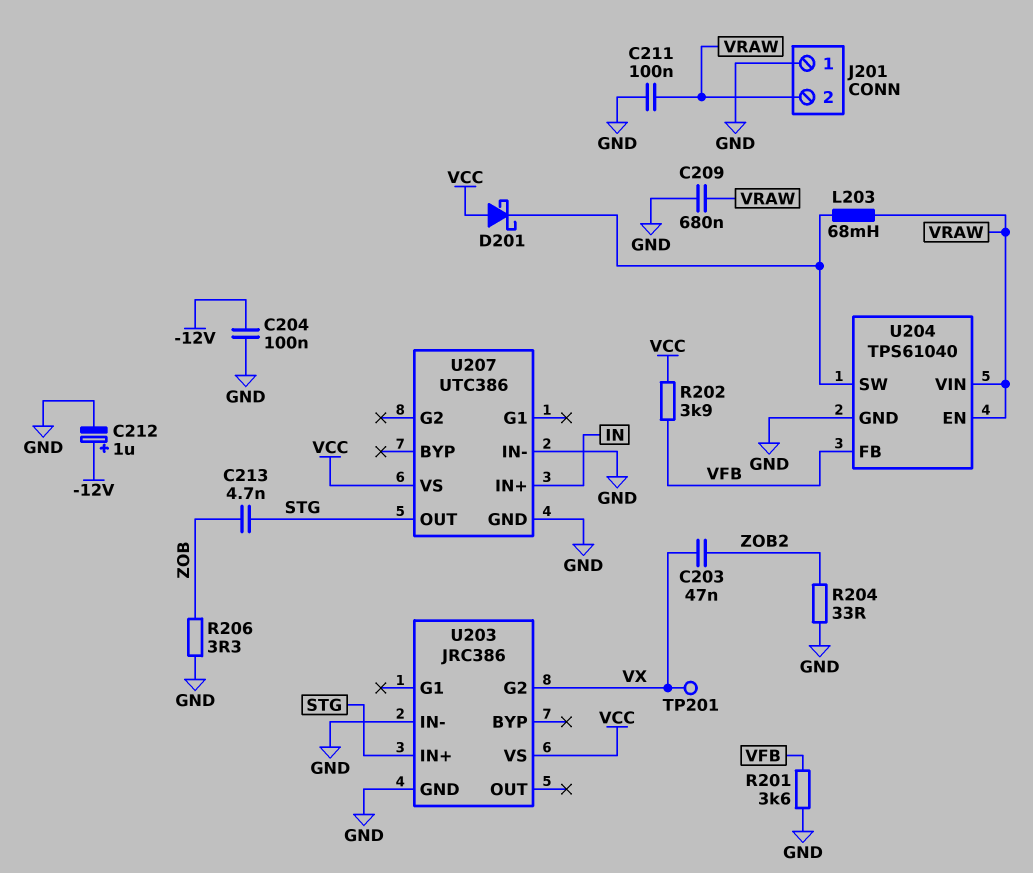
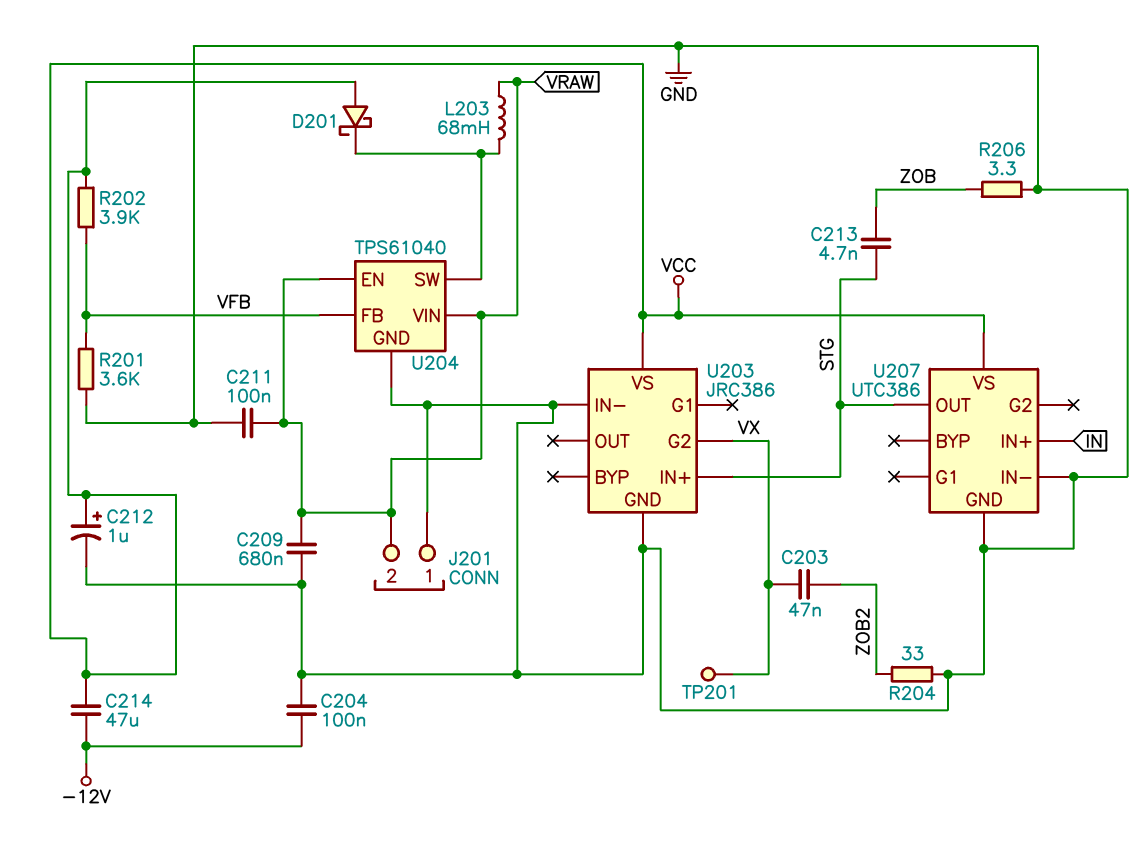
C212: 1uF (plus -12V, minus GND) -> 1uF (plus VCC, minus GND)
C214: none -> 47uF (-12V, VCC)

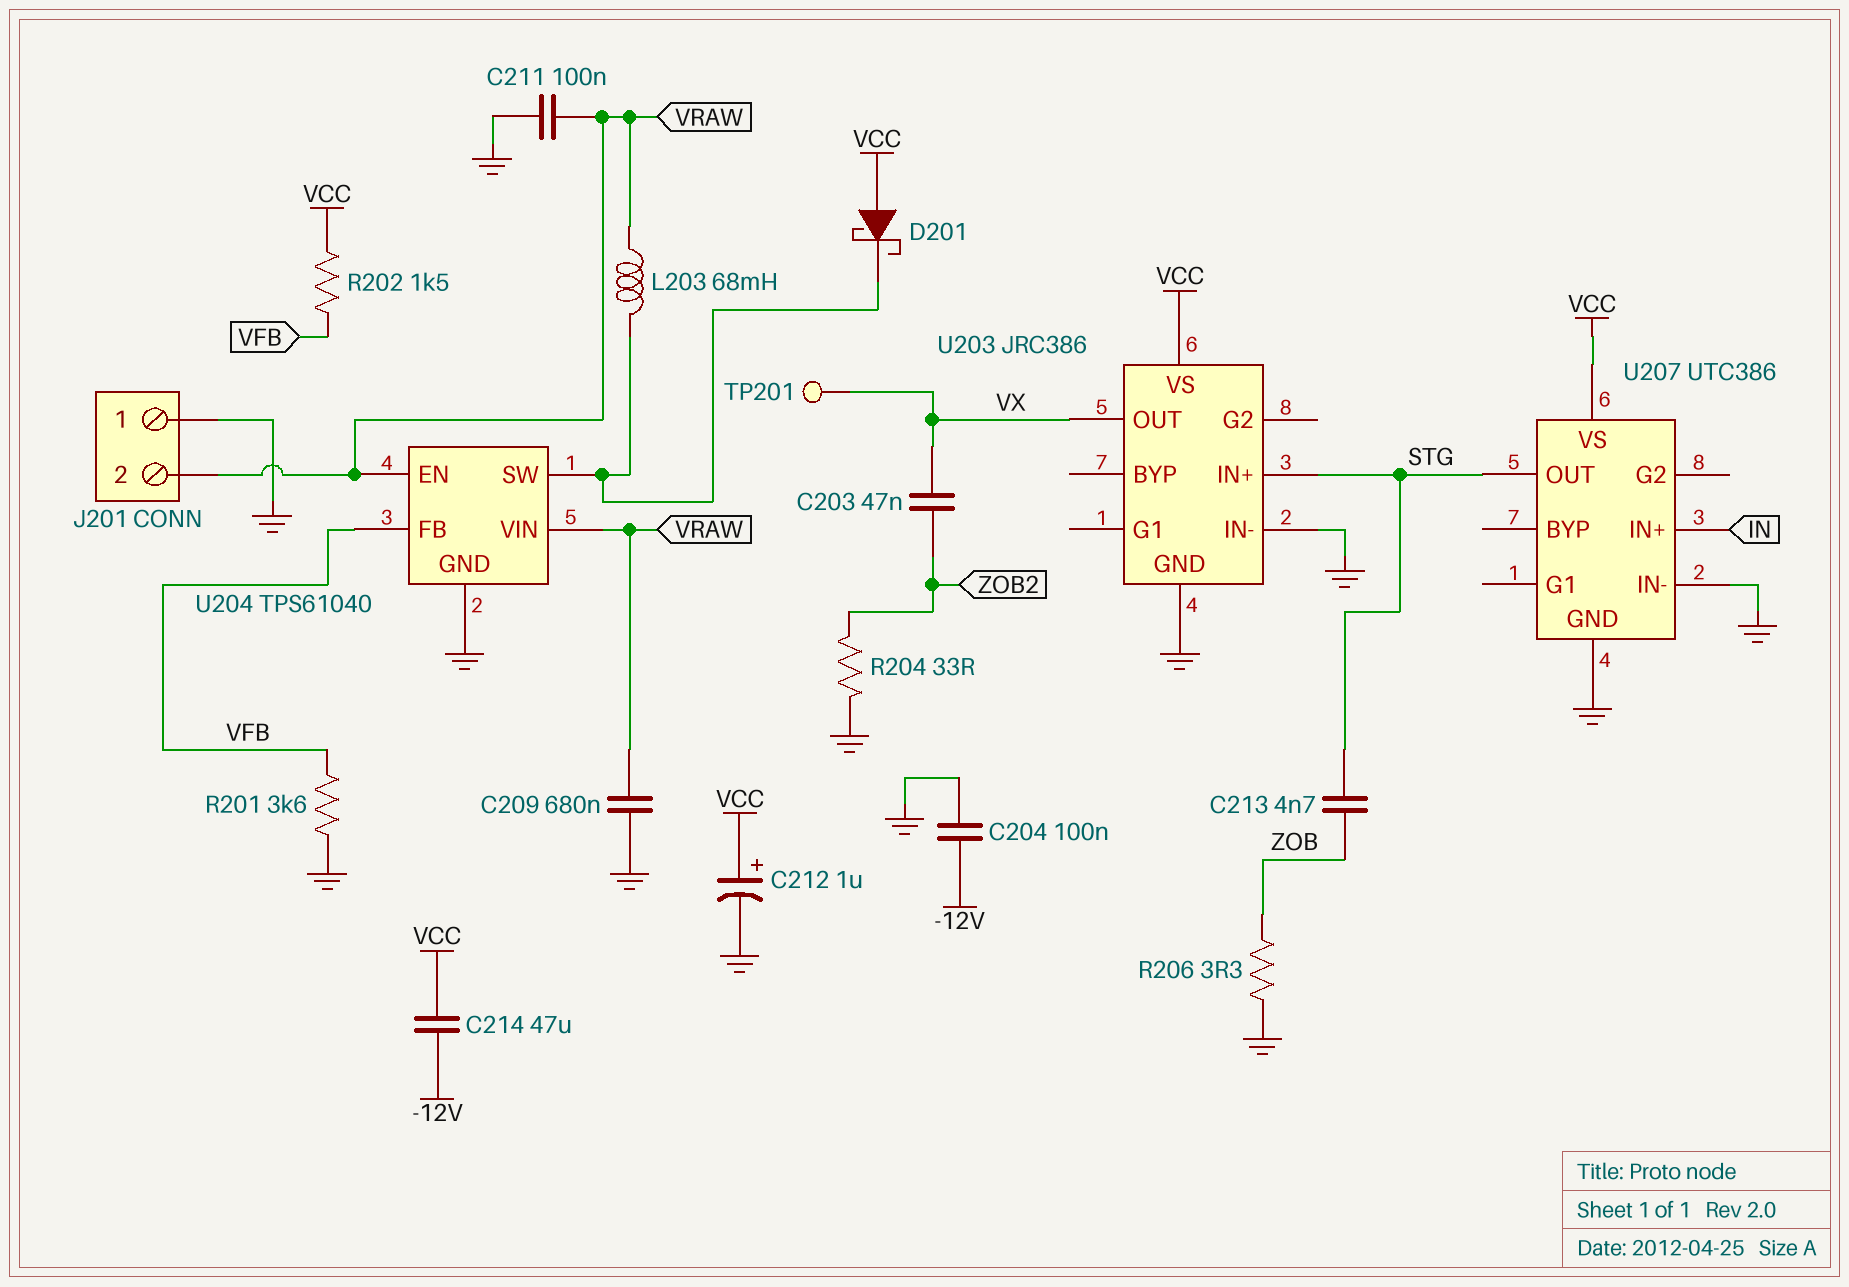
R202: 3.9k (VCC, VFB) -> 1.5k (VCC, VFB)
U203 pin G2: VX -> none
U203 pin OUT: none -> VX

